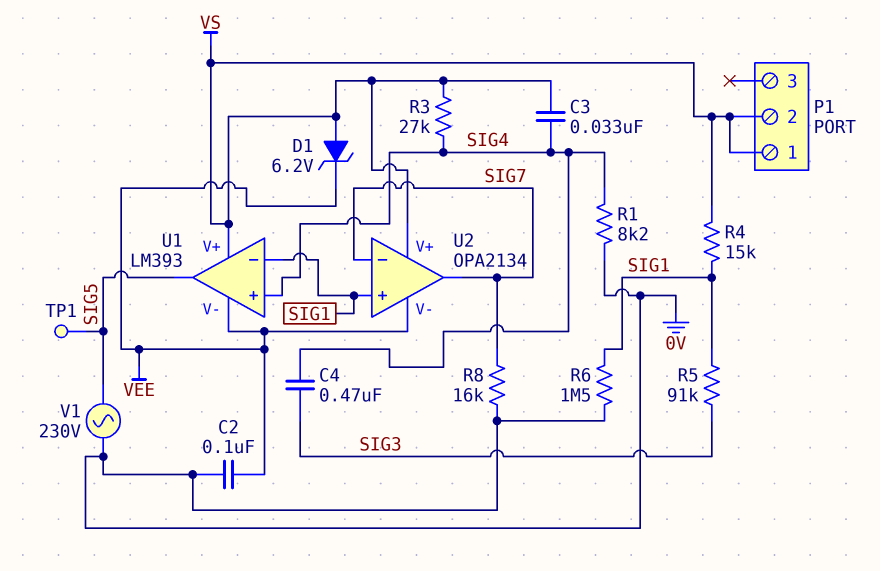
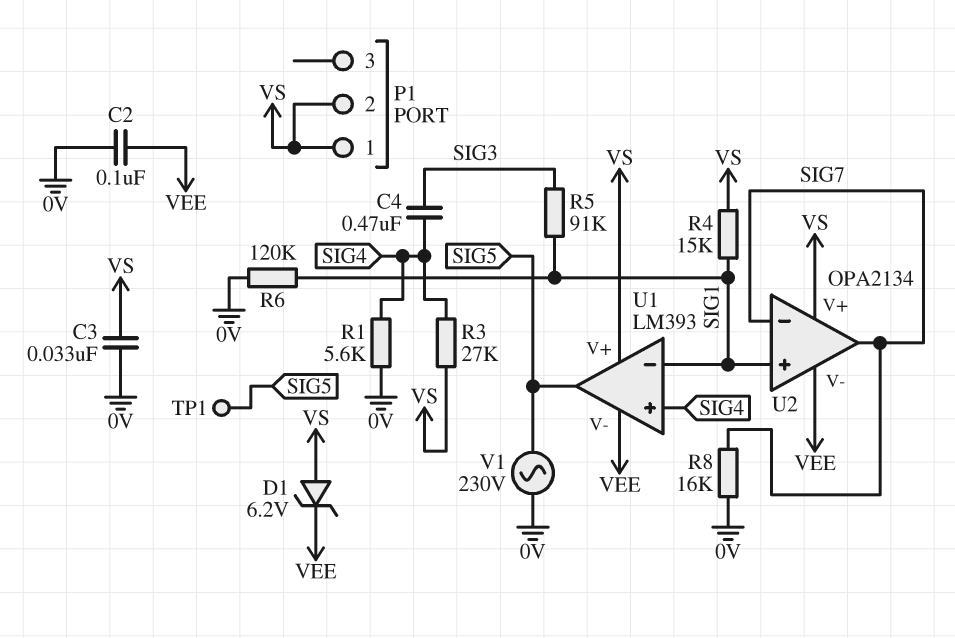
C3: 33nF (SIG4, VS) -> 33nF (0V, VS)
R1: 8.2k (0V, SIG4) -> 5.6k (0V, SIG4)
R6: 1.5M (0V, SIG1) -> 120k (0V, SIG1)

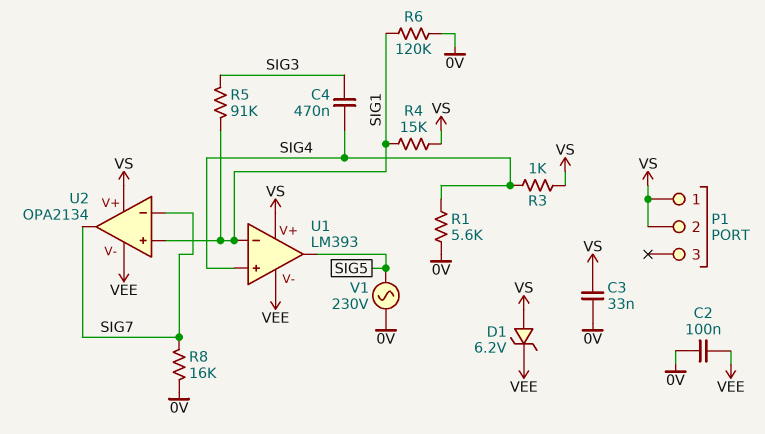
R3: 27k (SIG4, VS) -> 1k (SIG4, VS)
TP1: test point (SIG5) -> none

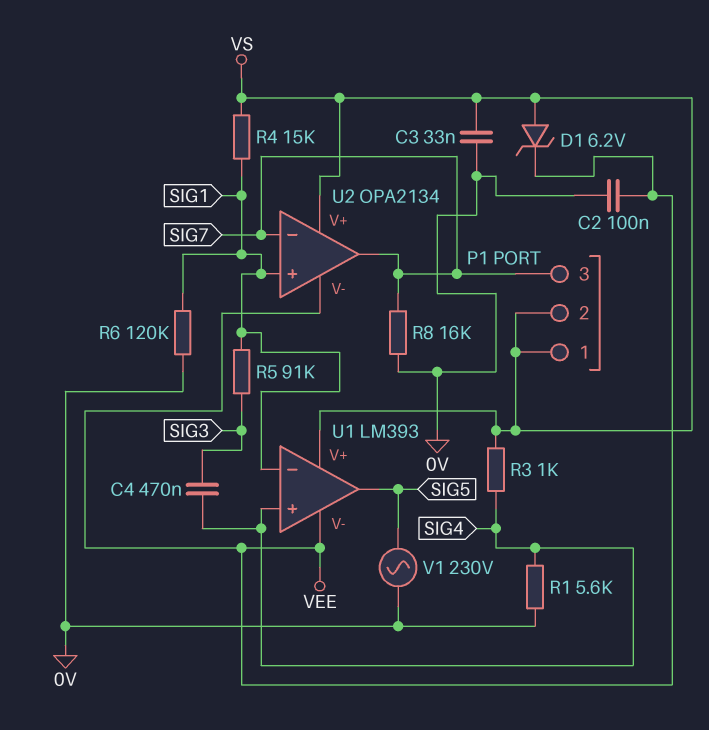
P1 pin 3: none -> SIG7

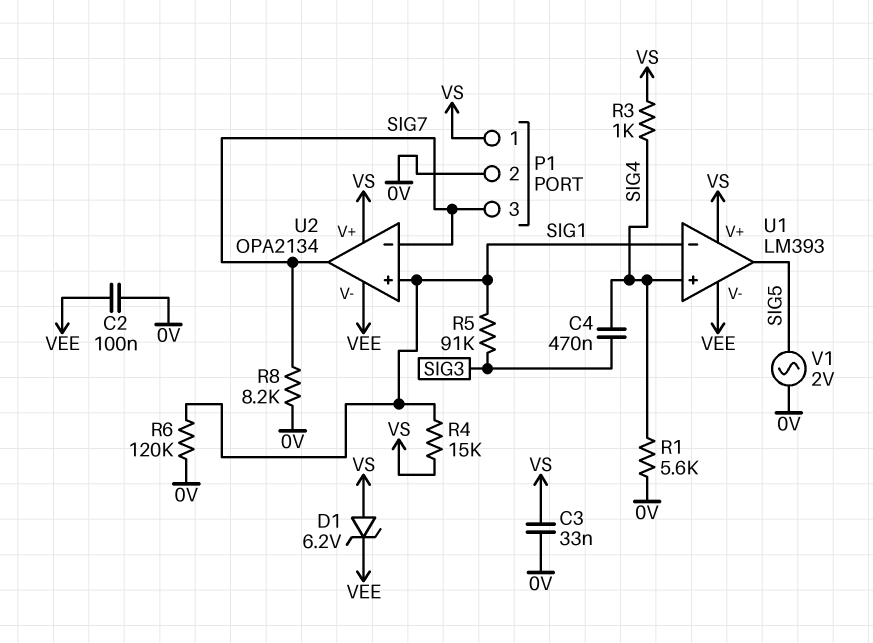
P1 pin 2: VS -> 0V
R8: 16k (0V, SIG7) -> 8.2k (0V, SIG7)
V1: AC 230V (0V, SIG5) -> AC 2V (0V, SIG5)

